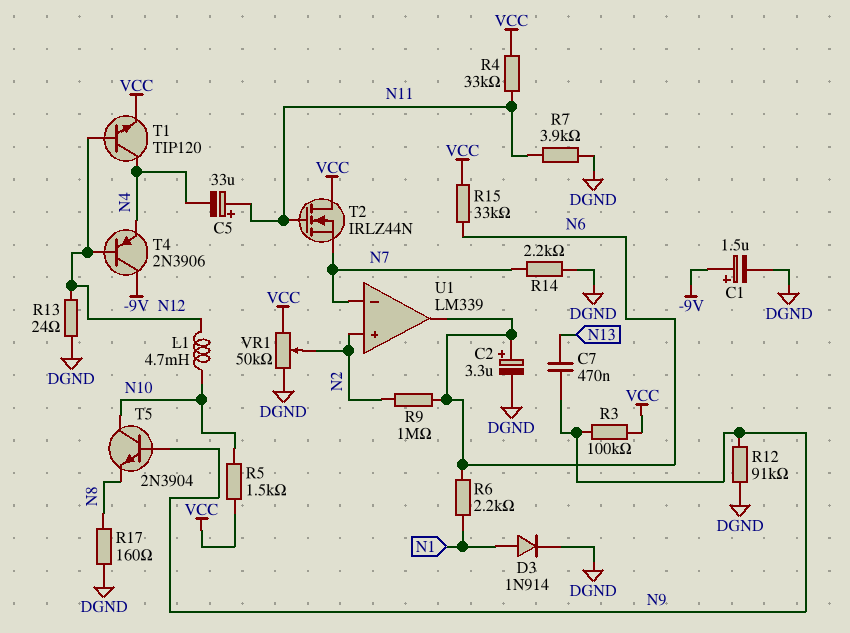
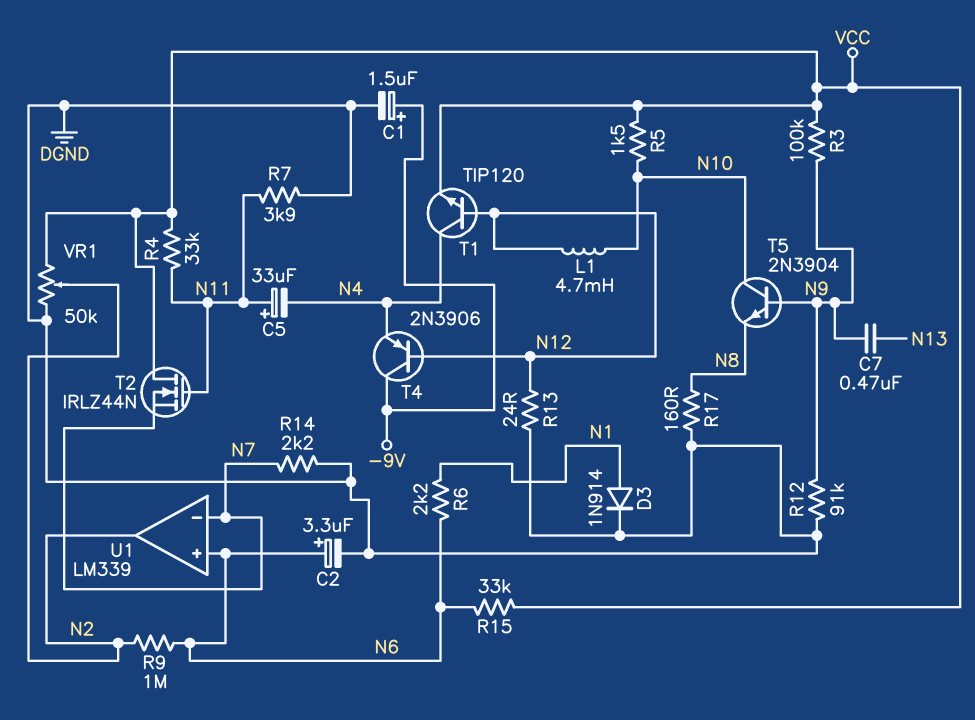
U1 pin in+: N2 -> N6
U1 pin out: N6 -> N2

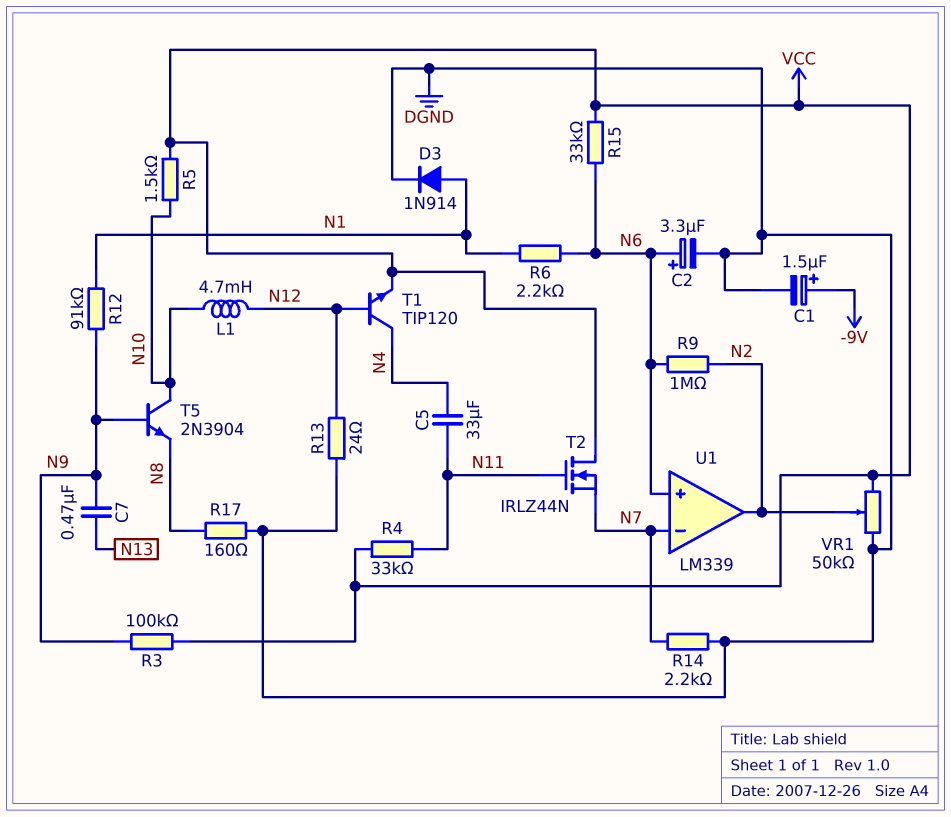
C5: 33uF (plus N11, minus N4) -> 33uF (N4, N11)
R7: 3.9k (DGND, N11) -> none
R12: 91k (DGND, N9) -> 91k (N1, N9)
T4: PNP 2N3906 (B N12, C -9V, E N4) -> none

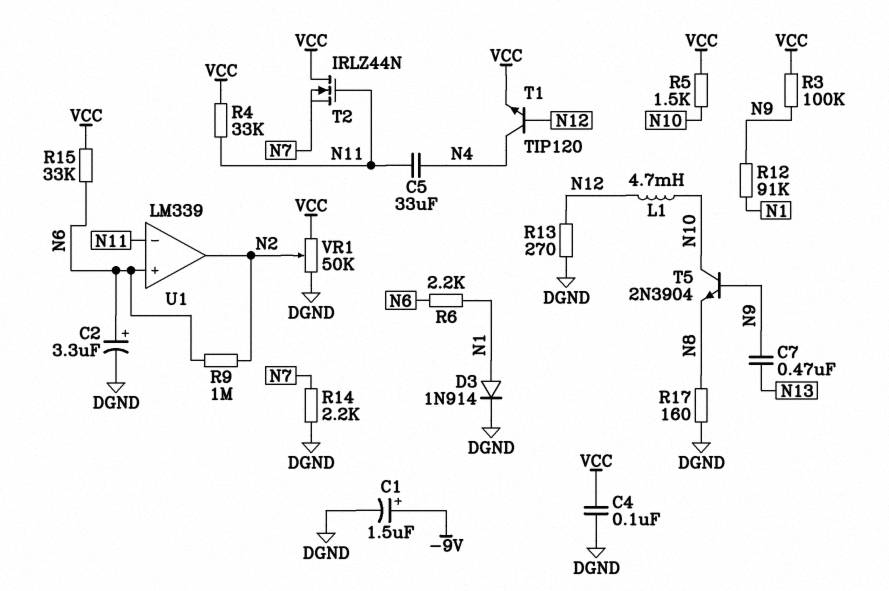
C4: none -> 100nF (DGND, VCC)
R13: 24 (DGND, N12) -> 270 (DGND, N12)
U1 pin in-: N7 -> N11

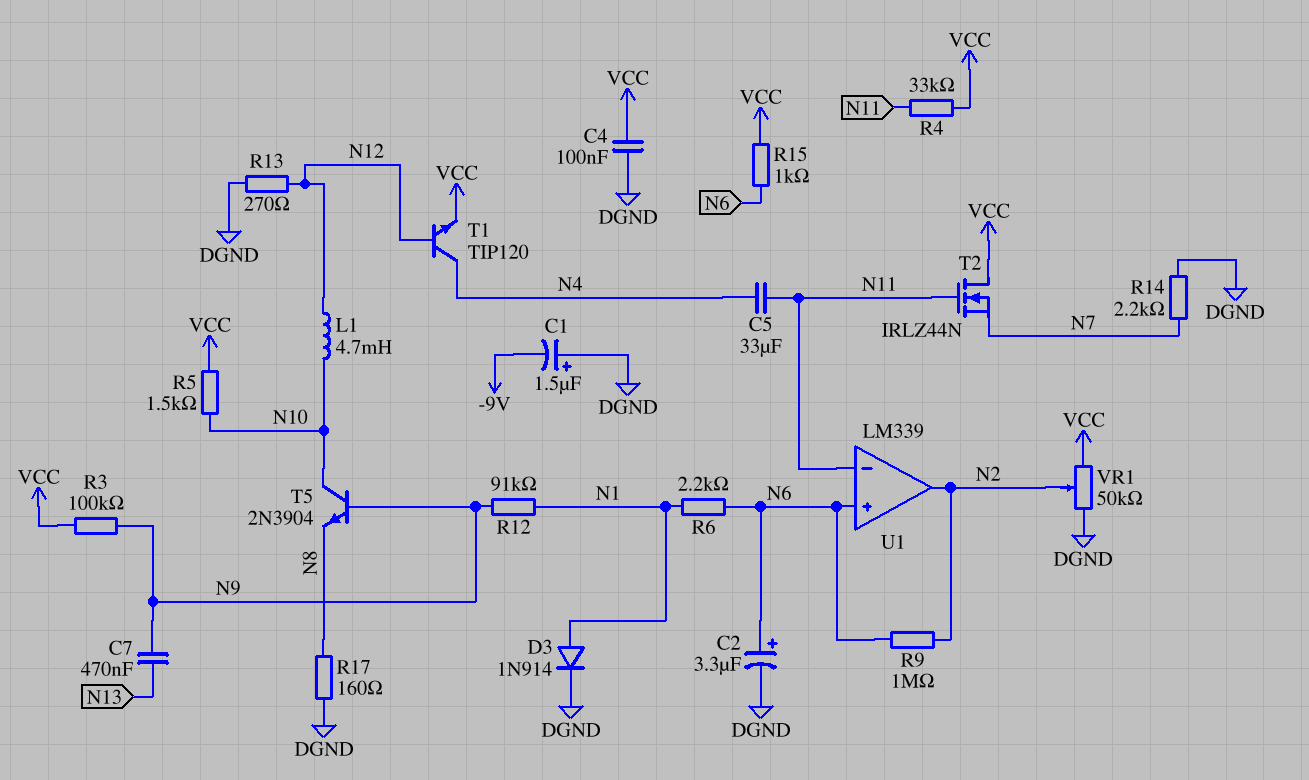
C1: 1.5uF (plus -9V, minus DGND) -> 1.5uF (plus DGND, minus -9V)
R15: 33k (N6, VCC) -> 1k (N6, VCC)

